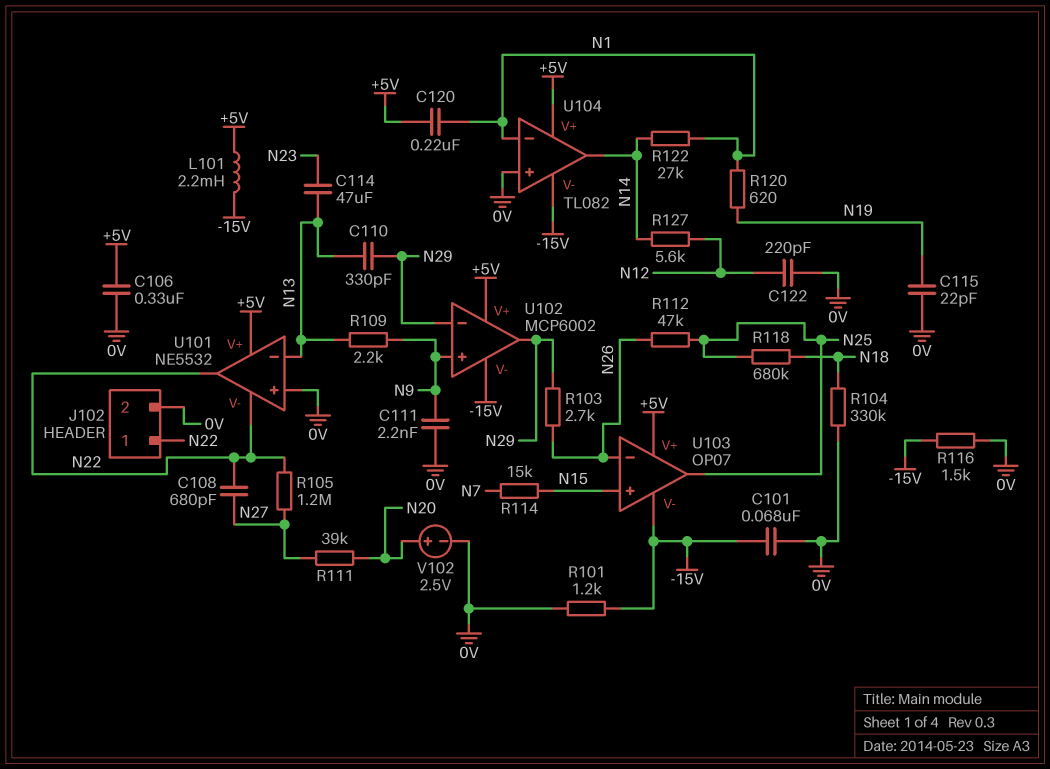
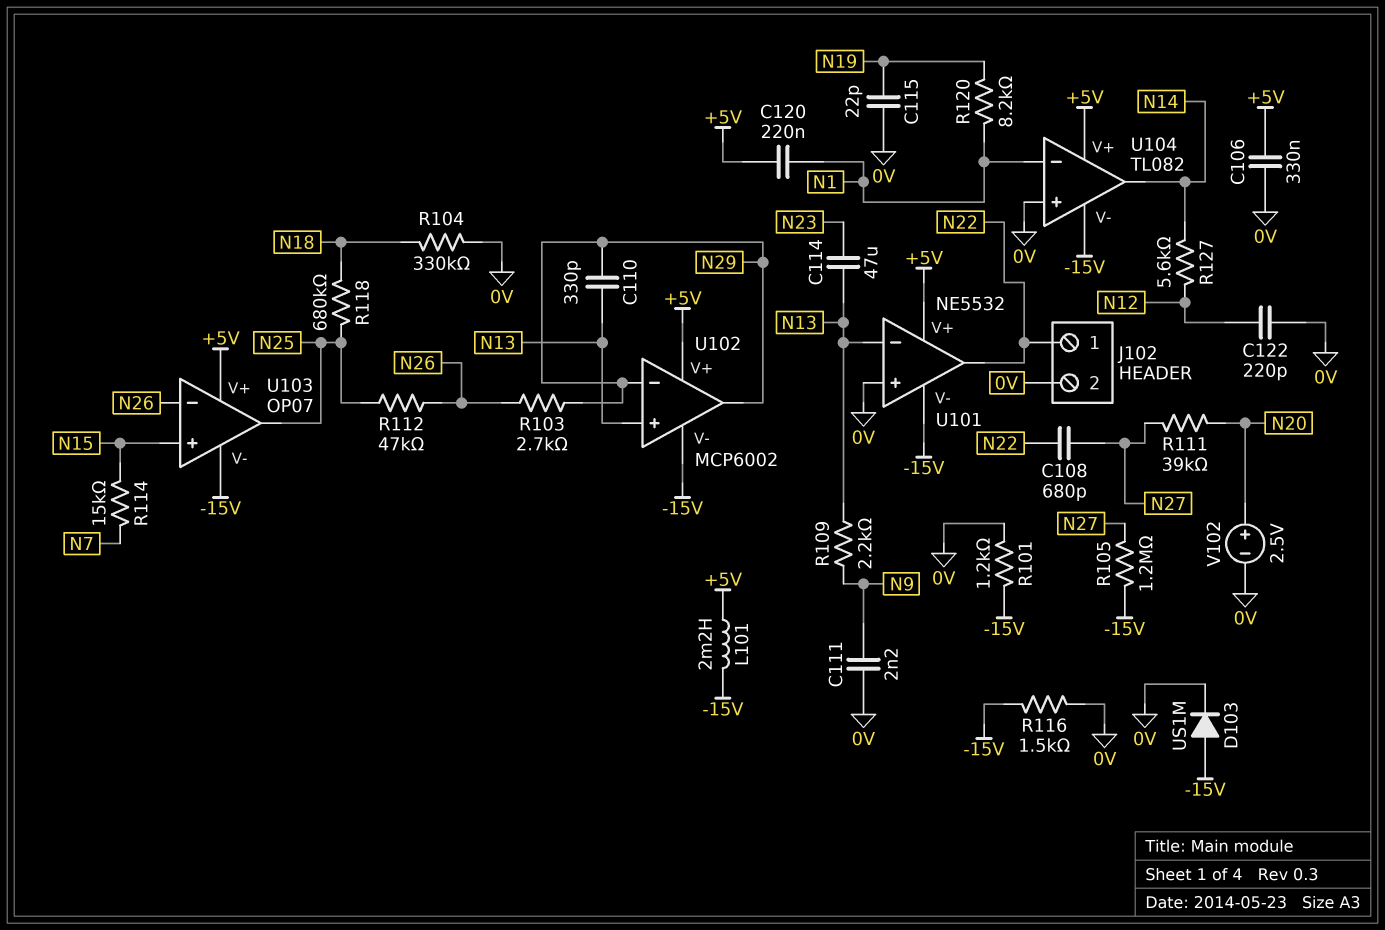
C101: 68nF (-15V, 0V) -> none
D103: none -> diode US1M (A -15V, K 0V)
R105: 1.2M (N22, N27) -> 1.2M (-15V, N27)
R120: 620 (N1, N19) -> 8.2k (N1, N19)
R122: 27k (N1, N14) -> none
U101 pin V-: N22 -> -15V
U102 pin in+: N9 -> N13

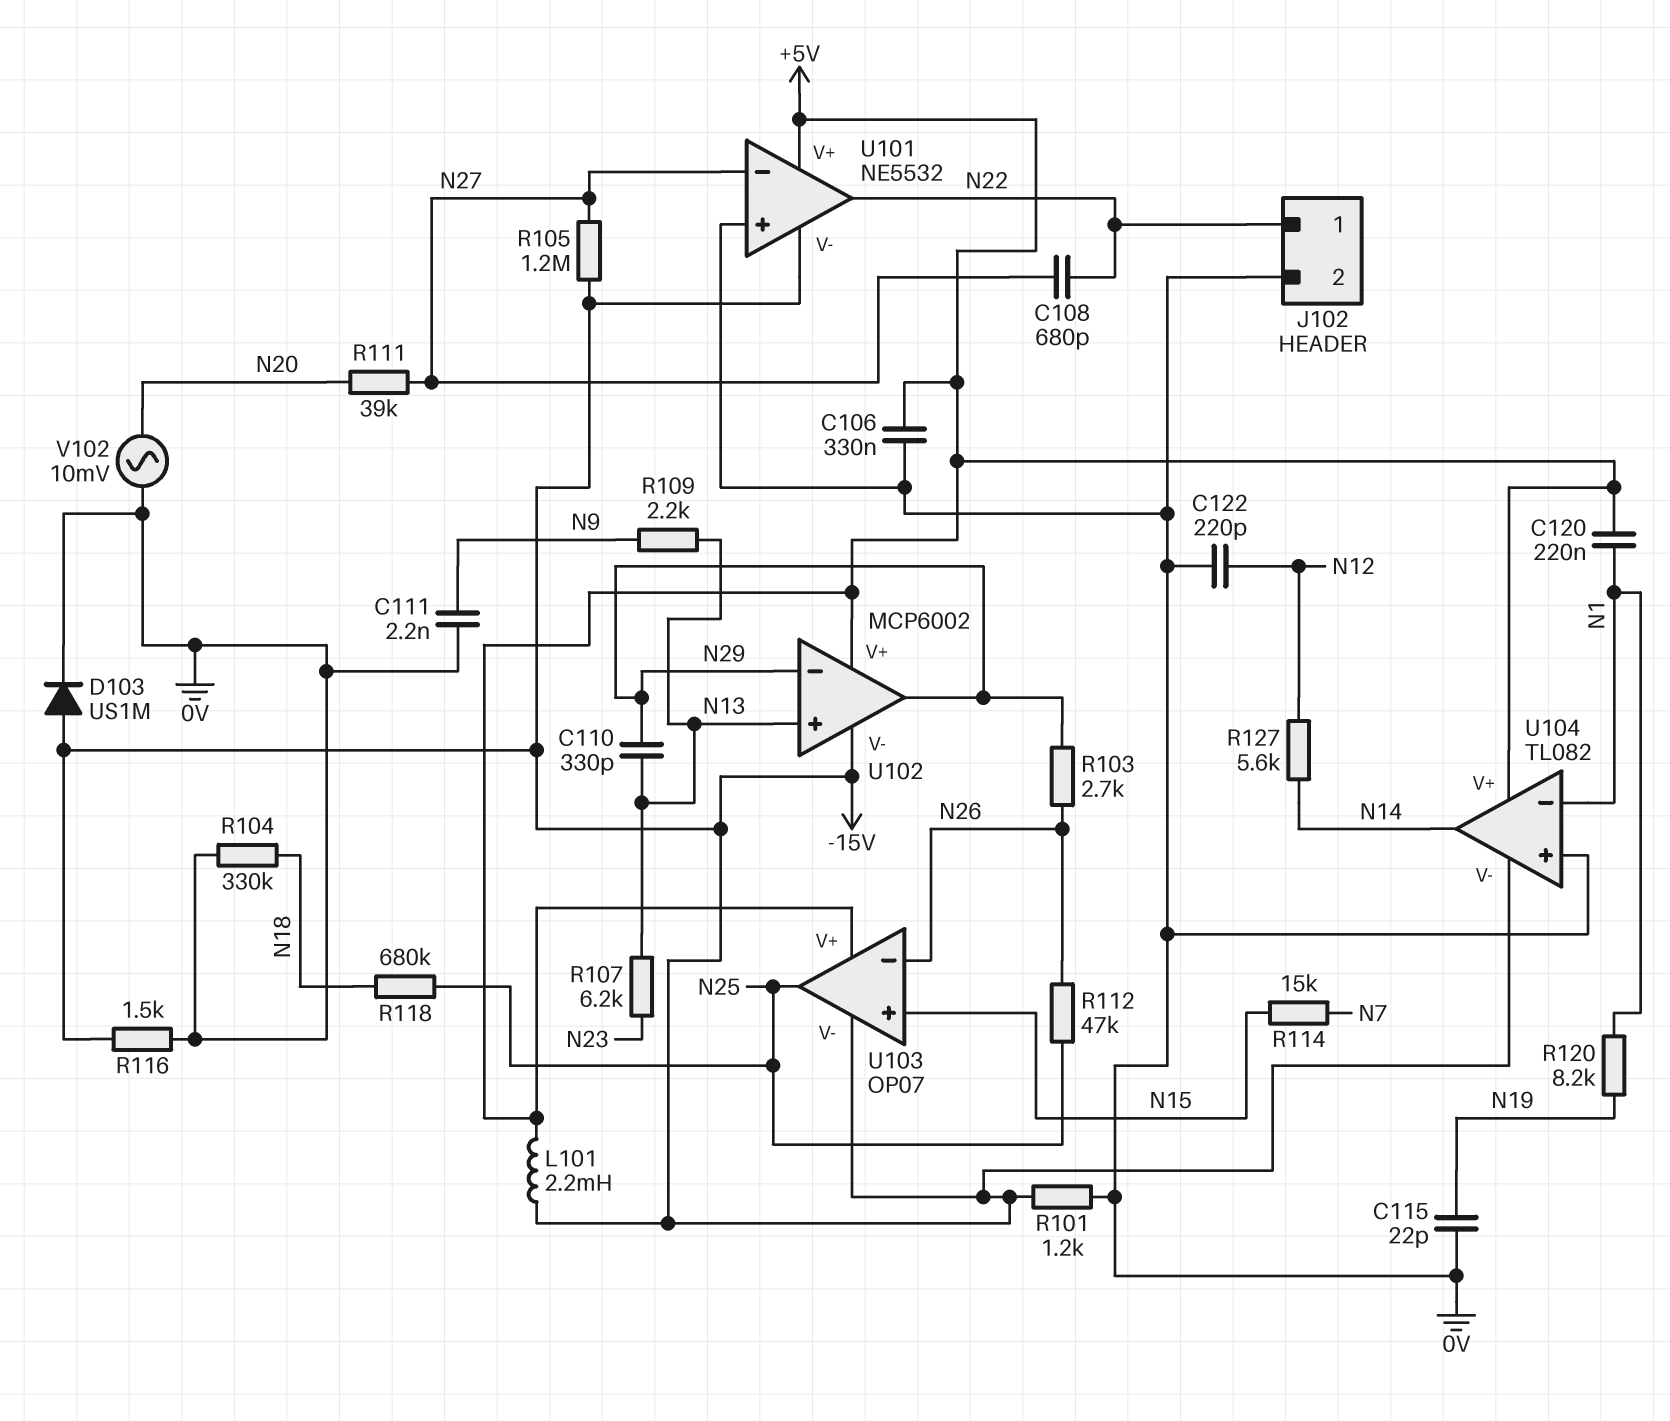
C114: 47uF (N13, N23) -> none
R107: none -> 6.2k (N13, N23)
U101 pin in-: N13 -> N27
V102: 2.5V (plus N20, minus 0V) -> AC 10mV (0V, N20)

